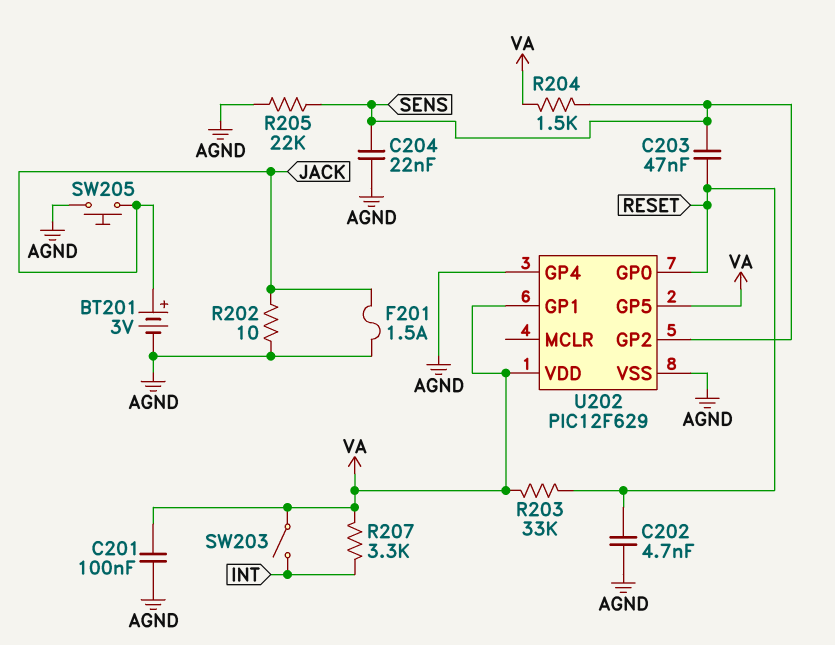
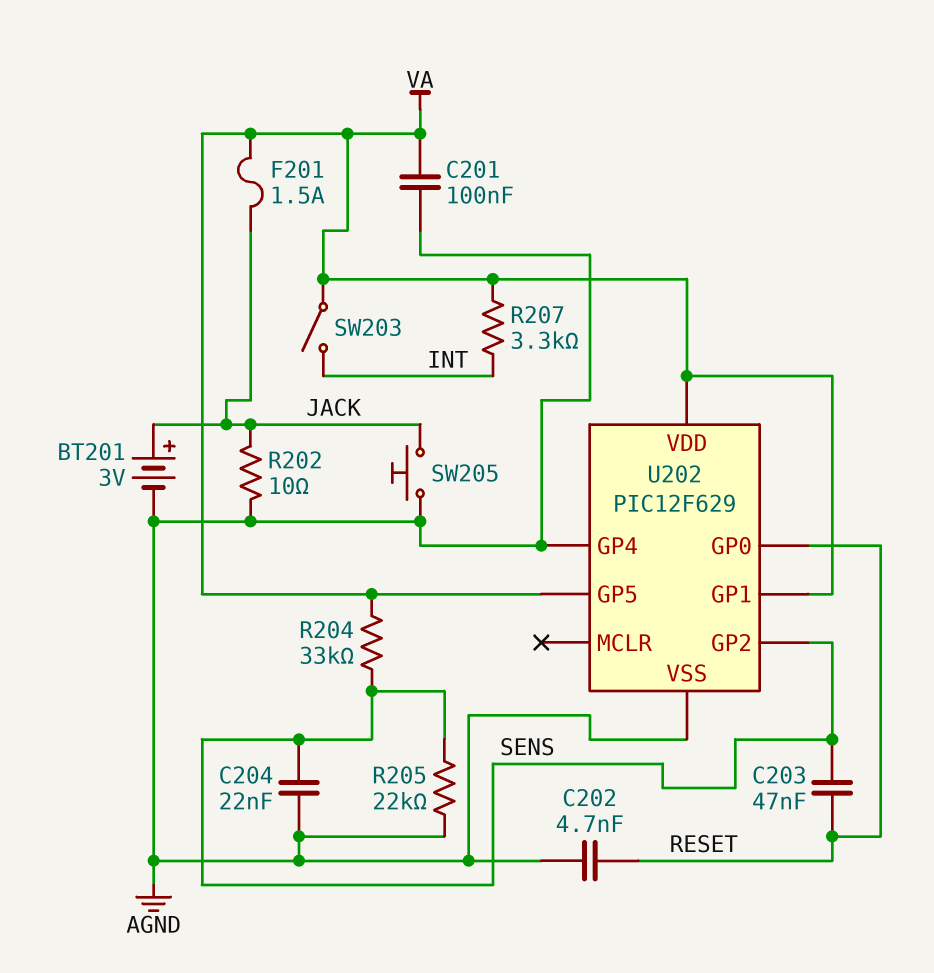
F201: 1.5A (AGND, JACK) -> 1.5A (JACK, VA)
R203: 33k (RESET, VA) -> none
R204: 1.5k (SENS, VA) -> 33k (SENS, VA)

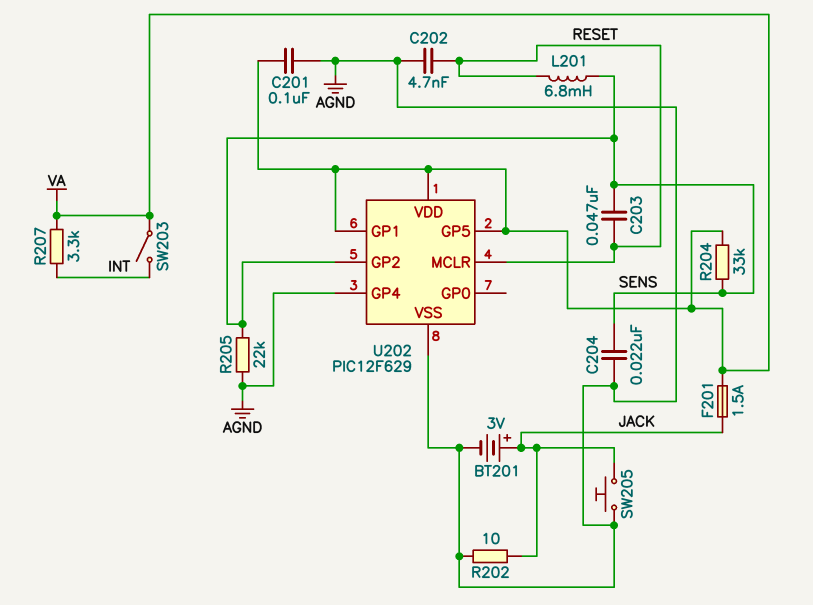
L201: none -> 6.8mH (RESET, SENS)
U202 pin GP0: RESET -> none
U202 pin MCLR: none -> RESET

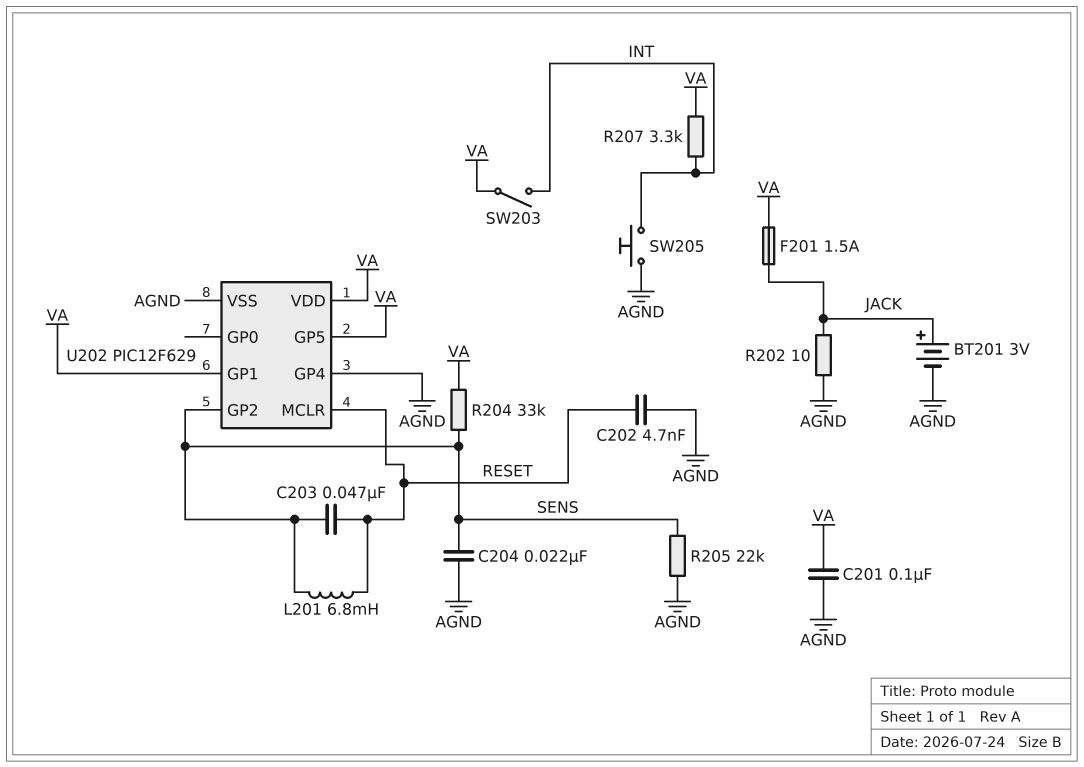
SW205: button (AGND, JACK) -> button (AGND, INT)

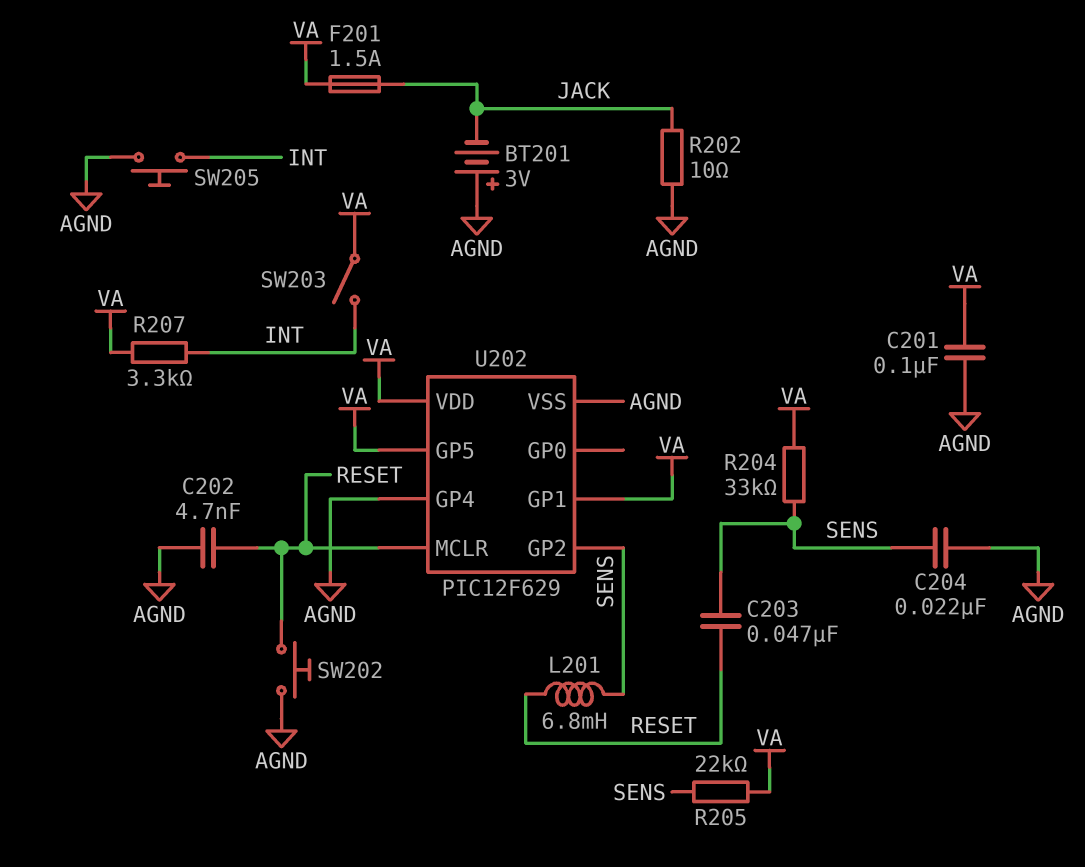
BT201: 3V (plus JACK, minus AGND) -> 3V (plus AGND, minus JACK)
R205: 22k (AGND, SENS) -> 22k (SENS, VA)
SW202: none -> button (AGND, RESET)

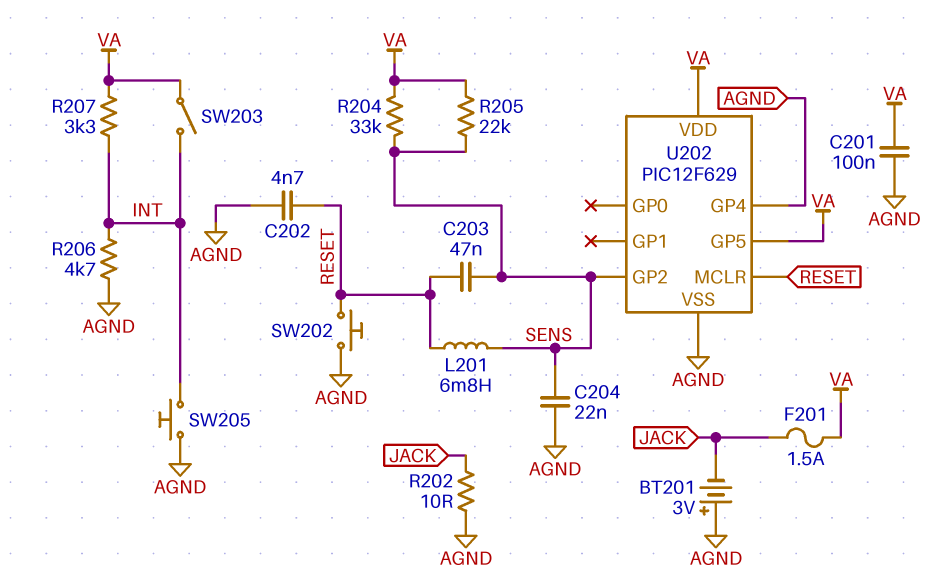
R206: none -> 4.7k (AGND, INT)
U202 pin GP1: VA -> none

